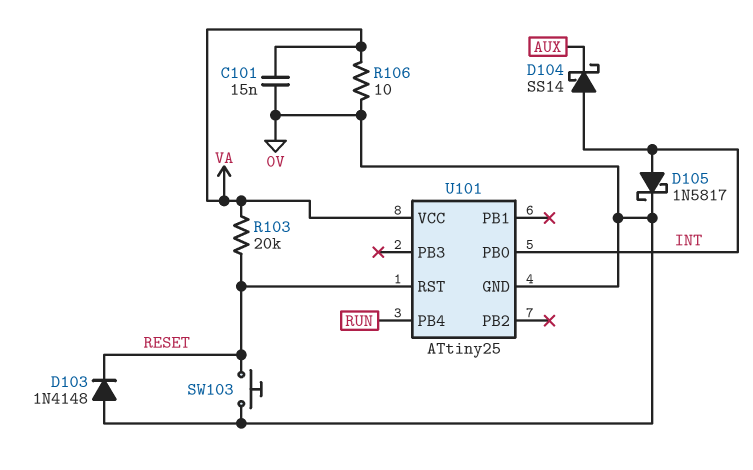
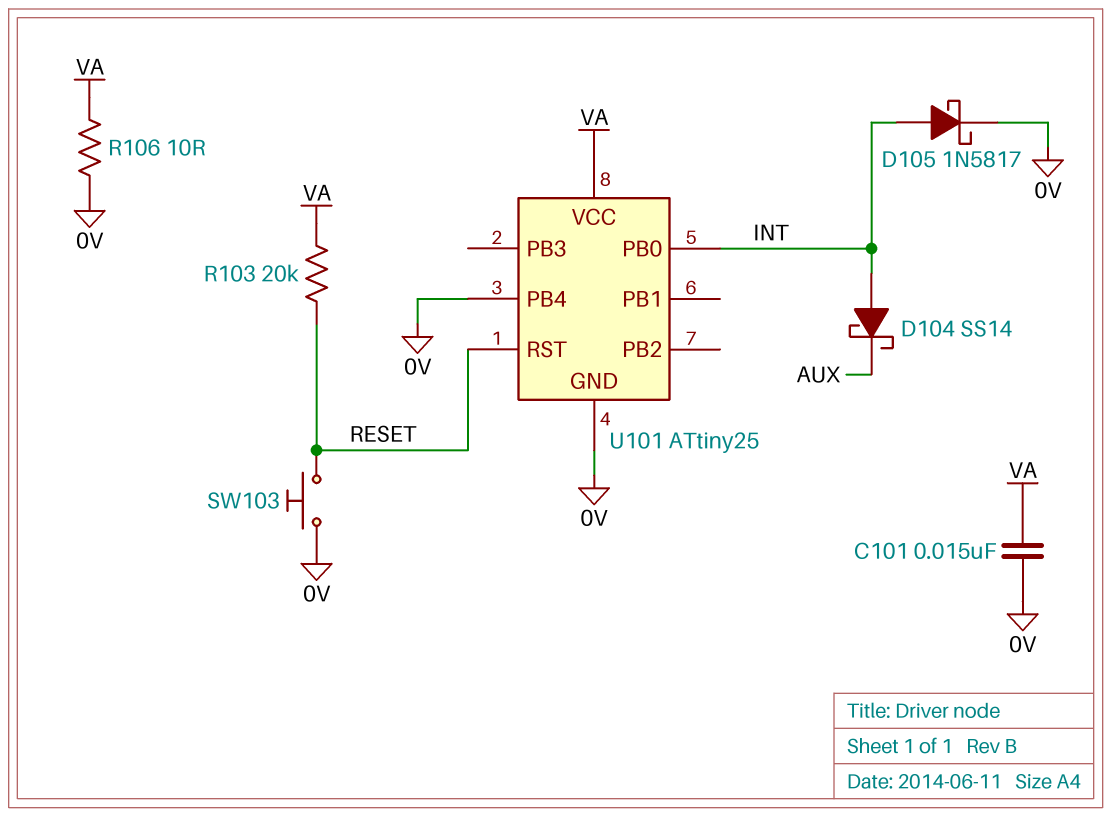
D103: diode 1N4148 (A 0V, K RESET) -> none
U101 pin PB4: RUN -> 0V

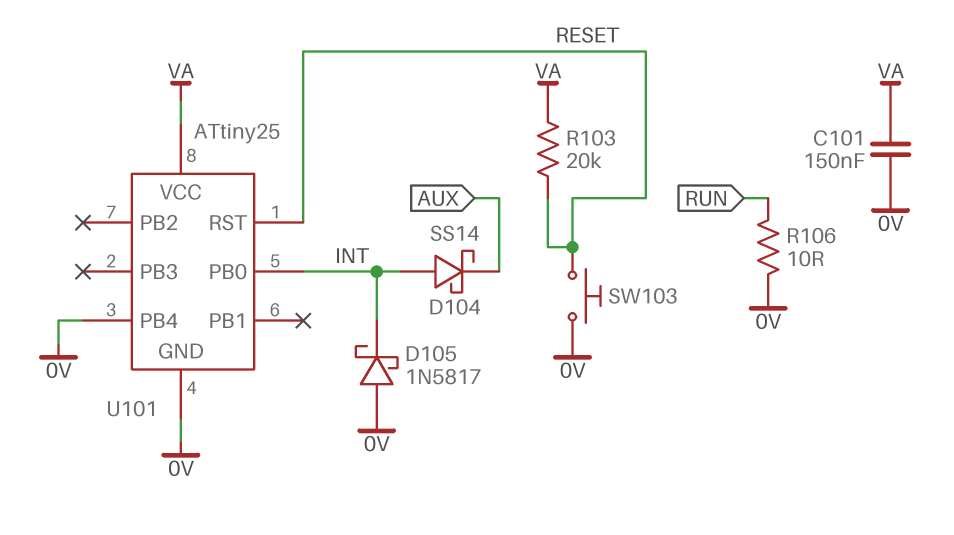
C101: 15nF (0V, VA) -> 150nF (0V, VA)
D105: schottky 1N5817 (A INT, K 0V) -> schottky 1N5817 (A 0V, K INT)
R106: 10 (0V, VA) -> 10 (0V, RUN)

